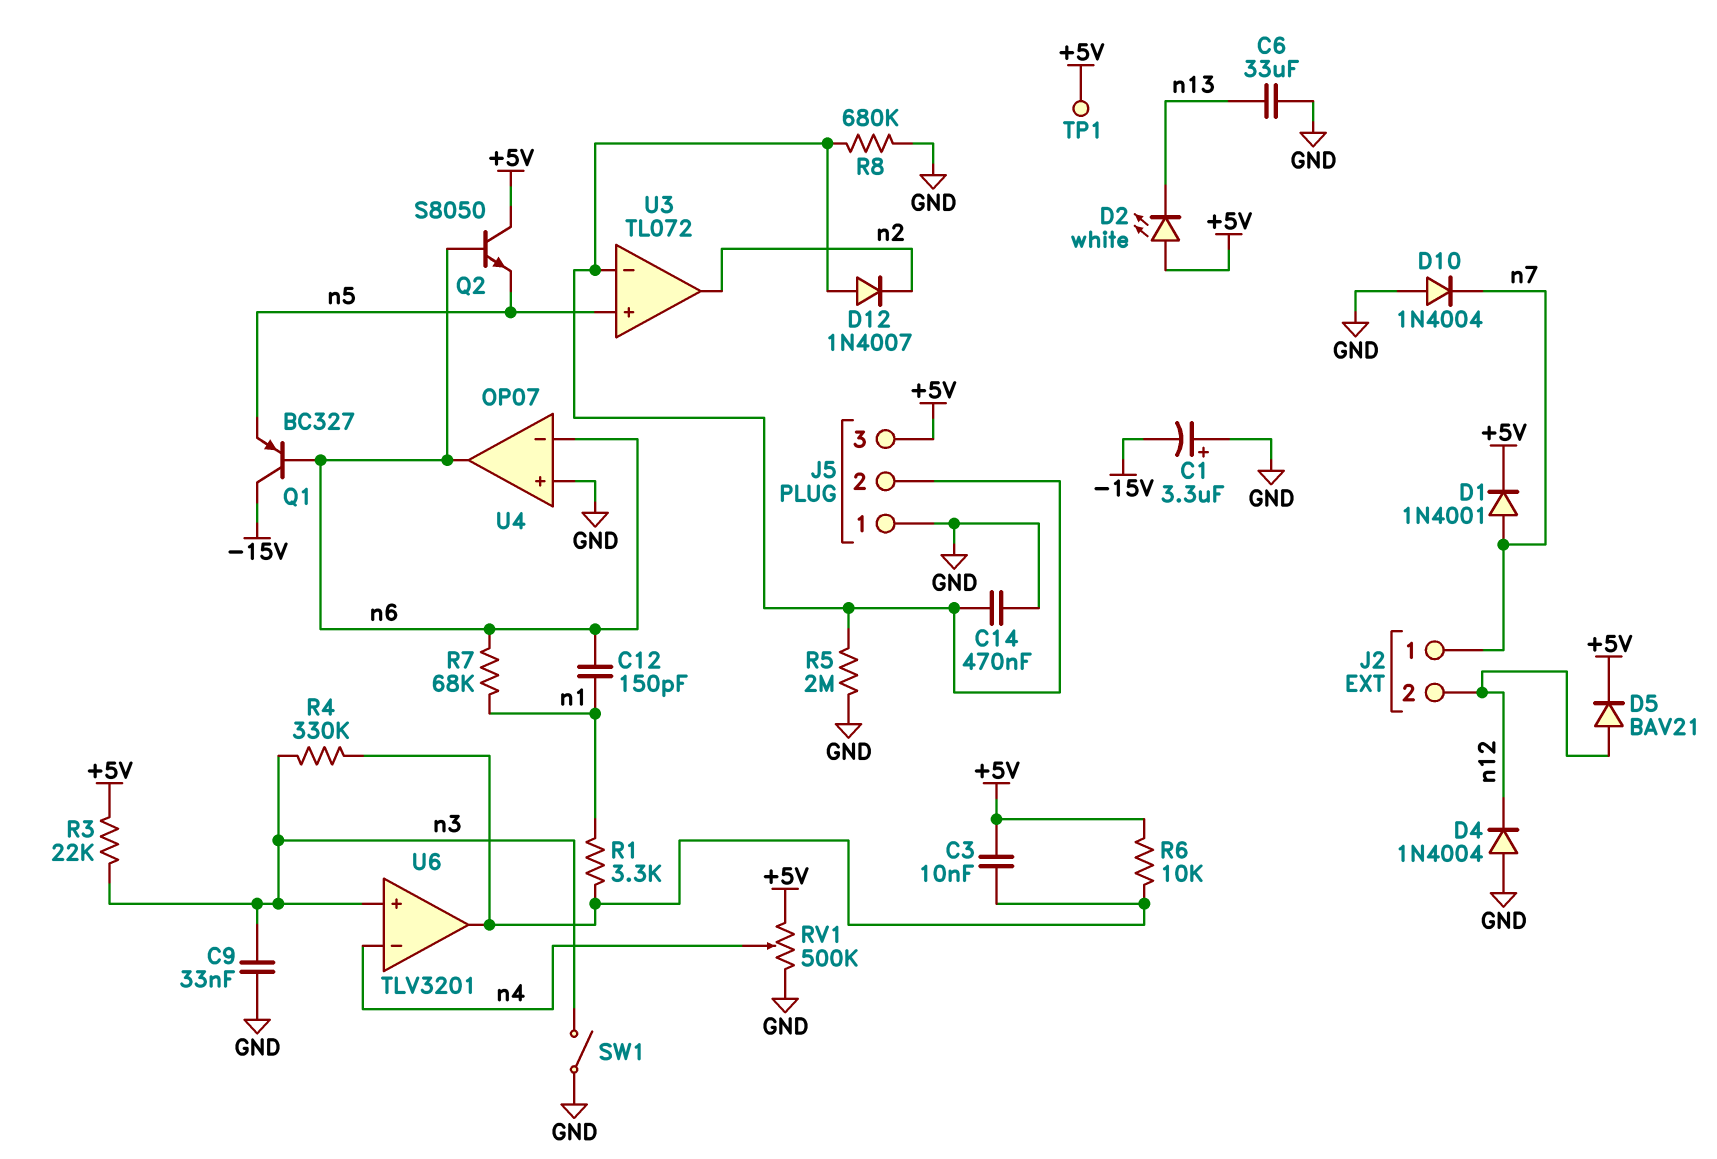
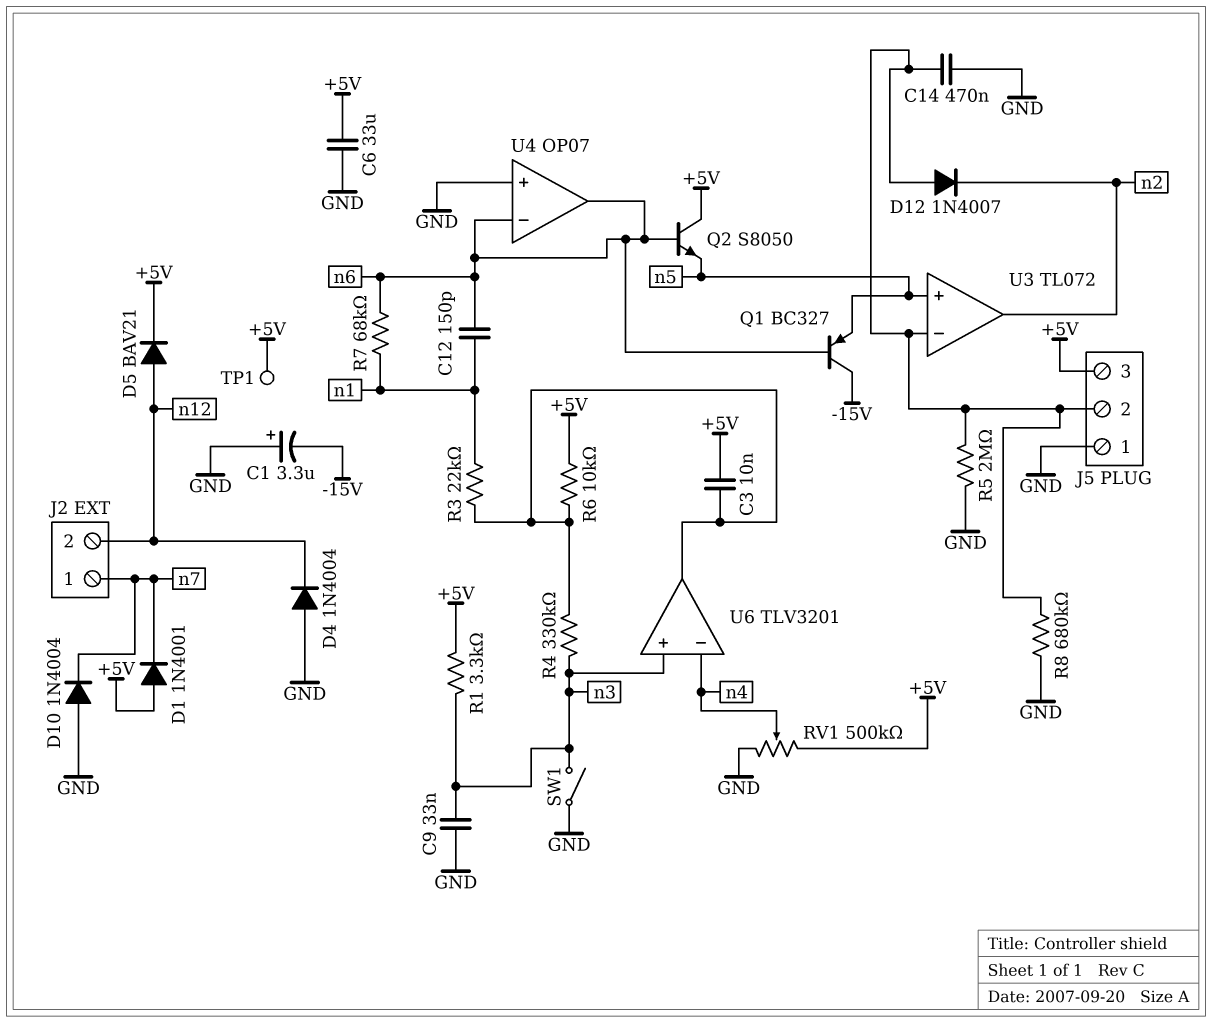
C6: 33uF (GND, n13) -> 33uF (+5V, GND)
D1: diode 1N4001 (A n7, K +5V) -> diode 1N4001 (A +5V, K n7)
D2: LED white (A +5V, K n13) -> none
R1: 3.3k (U6/out, n1) -> 3.3k (+5V, n3)
R3: 22k (+5V, n3) -> 22k (U6/out, n1)

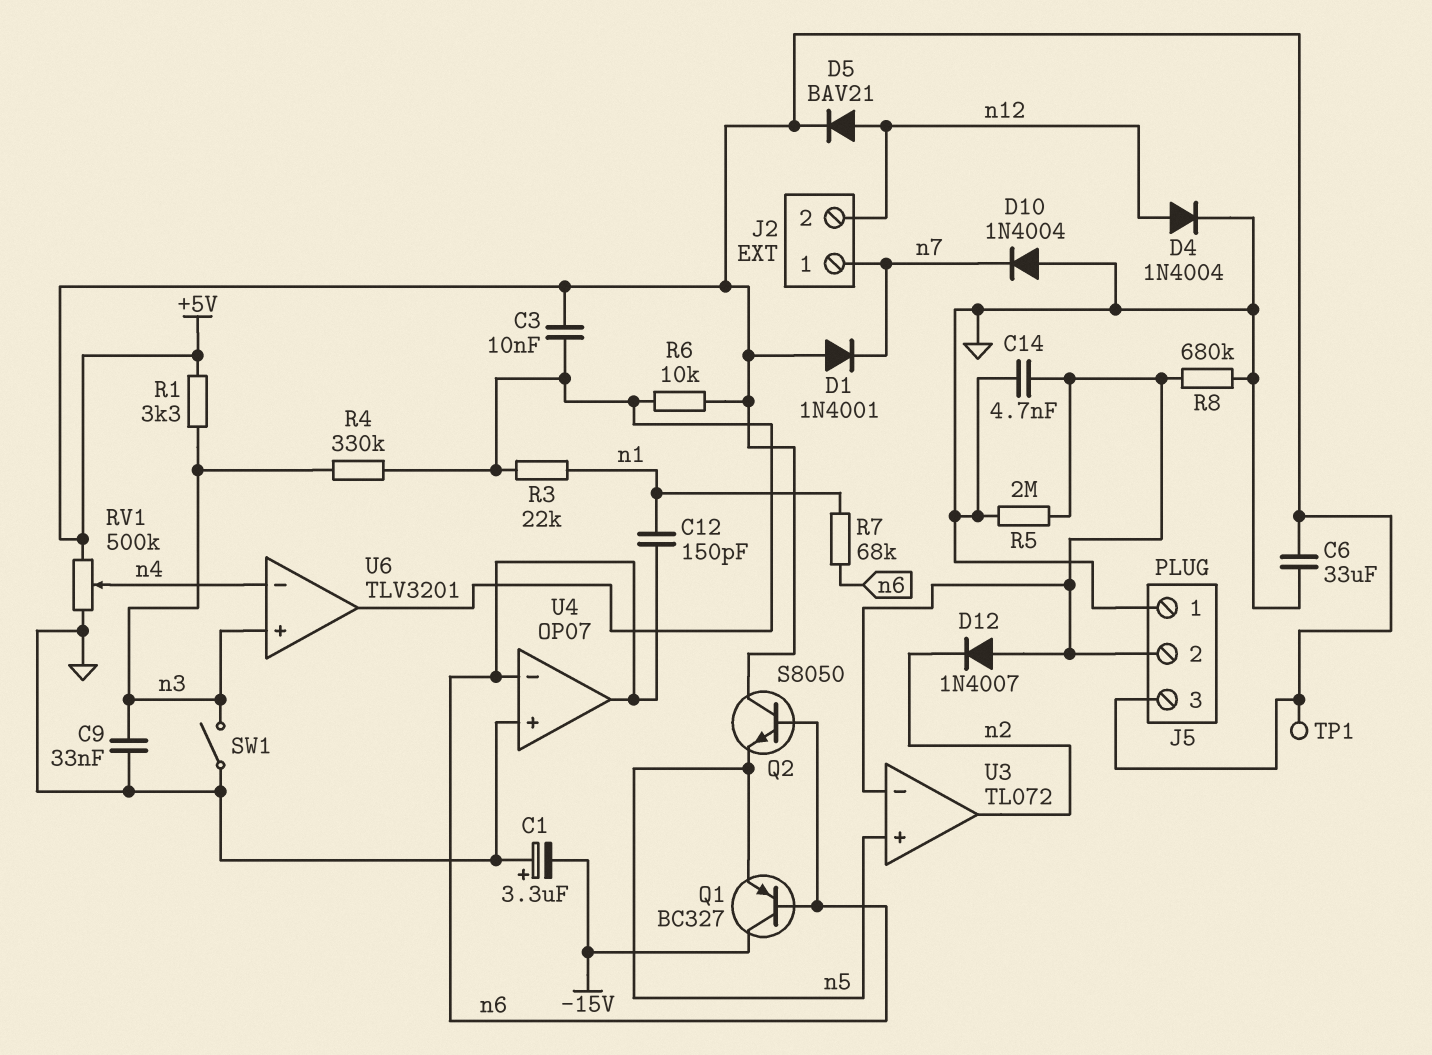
C14: 470nF (GND, J5/2) -> 4.7nF (GND, J5/2)
D4: diode 1N4004 (A GND, K n12) -> diode 1N4004 (A n12, K GND)

